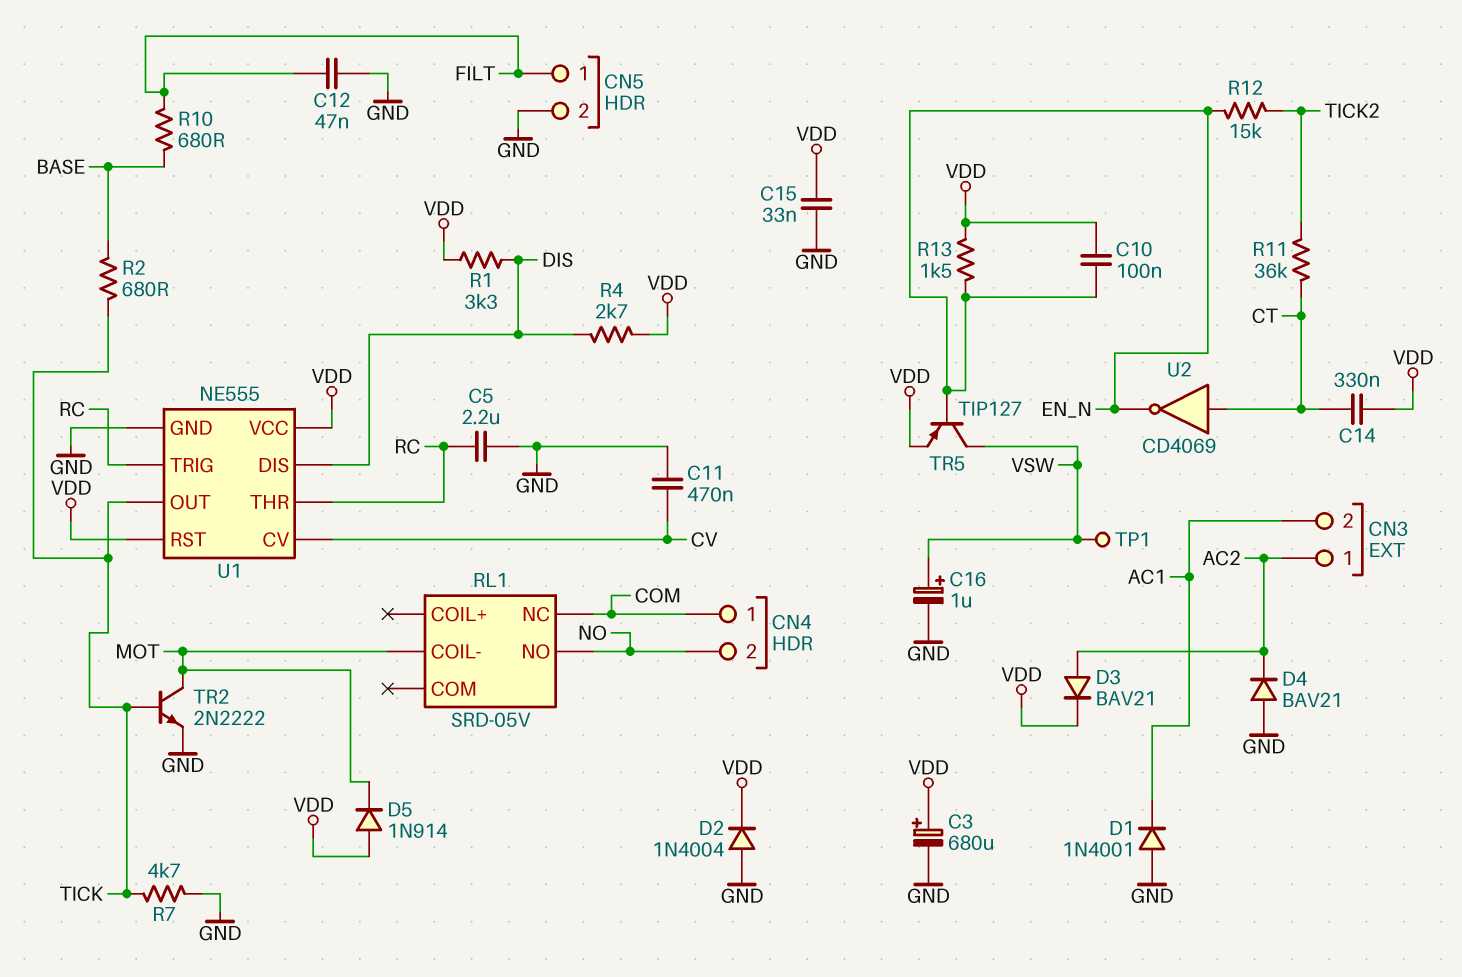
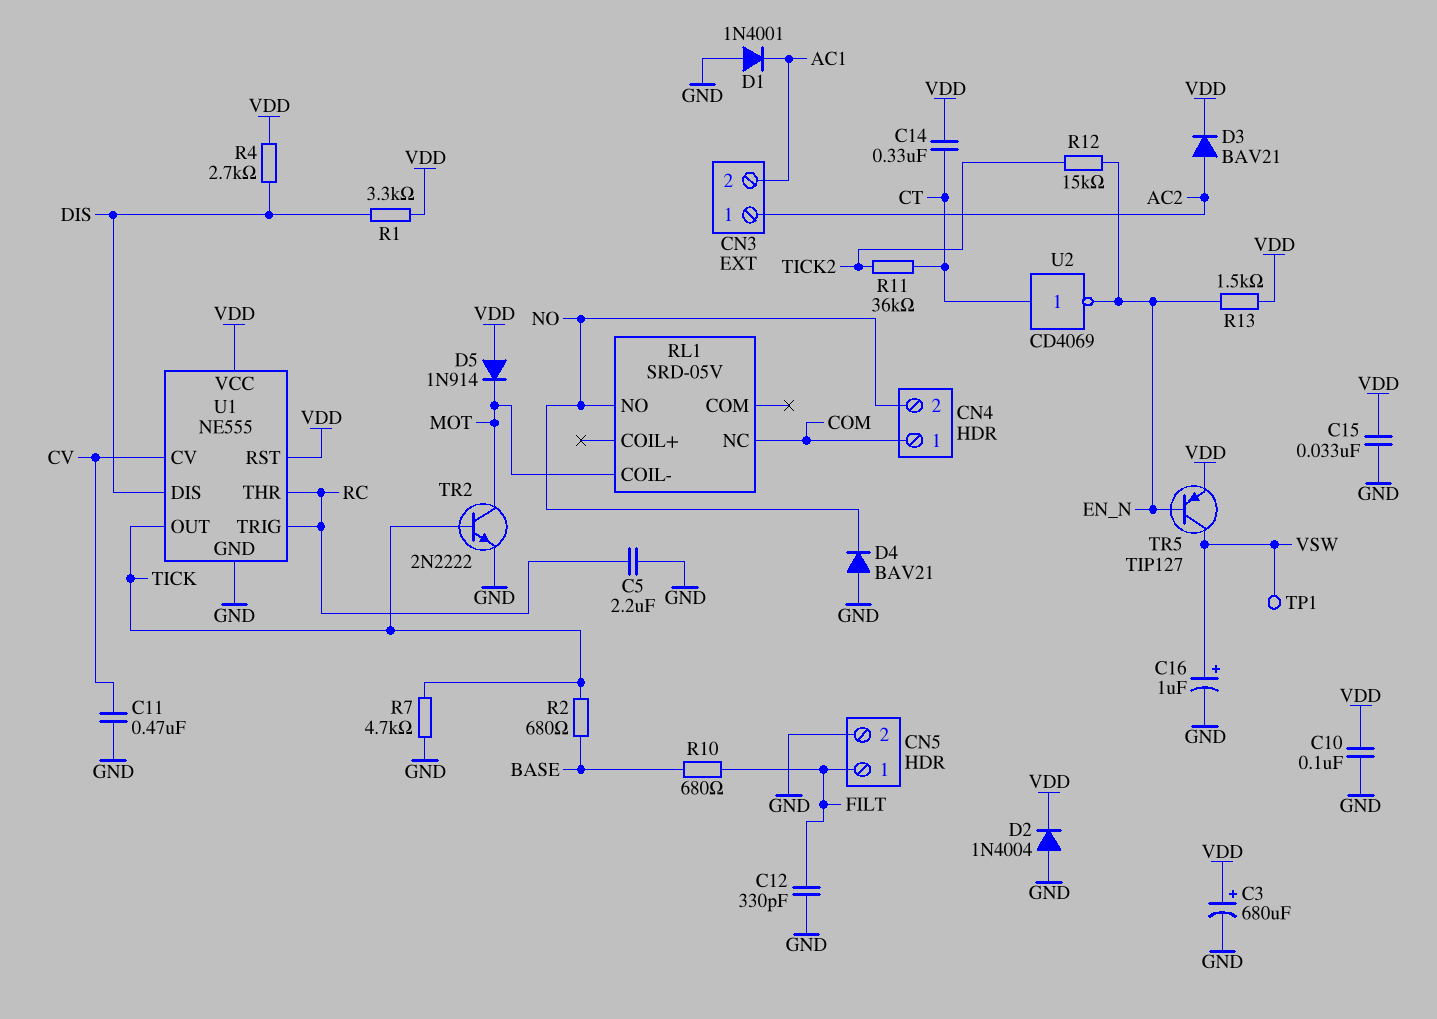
C10: 100nF (EN_N, VDD) -> 100nF (GND, VDD)
C12: 47nF (FILT, GND) -> 330pF (FILT, GND)
D4: diode BAV21 (A GND, K AC2) -> diode BAV21 (A GND, K NO)

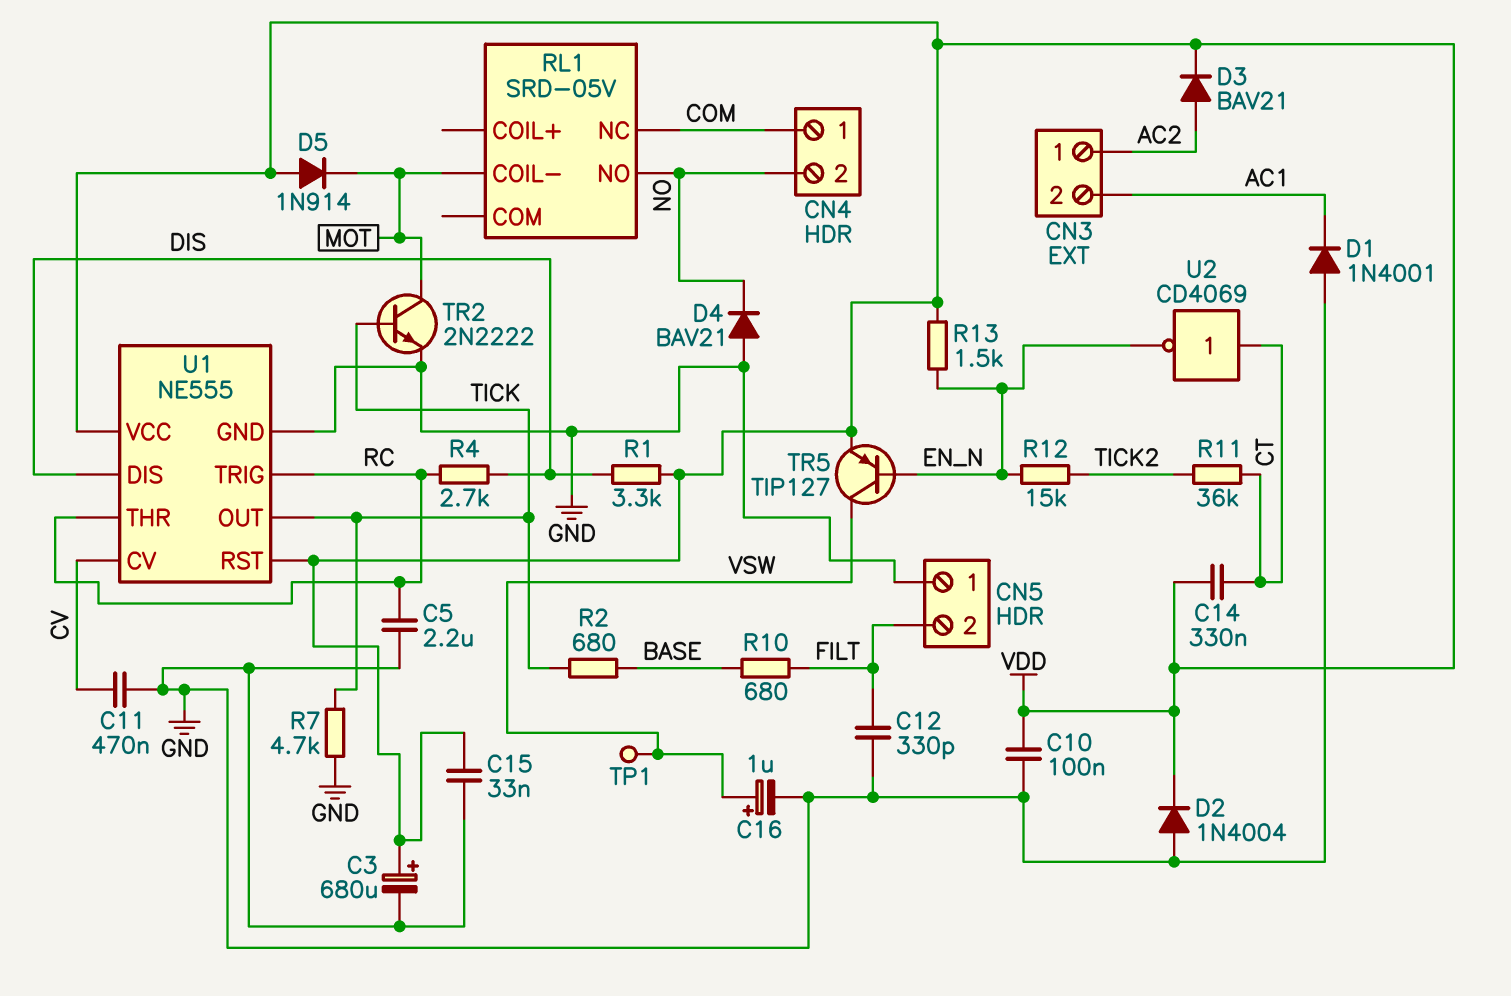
CN5 pin 1: FILT -> GND
CN5 pin 2: GND -> FILT
R4: 2.7k (DIS, VDD) -> 2.7k (DIS, RC)

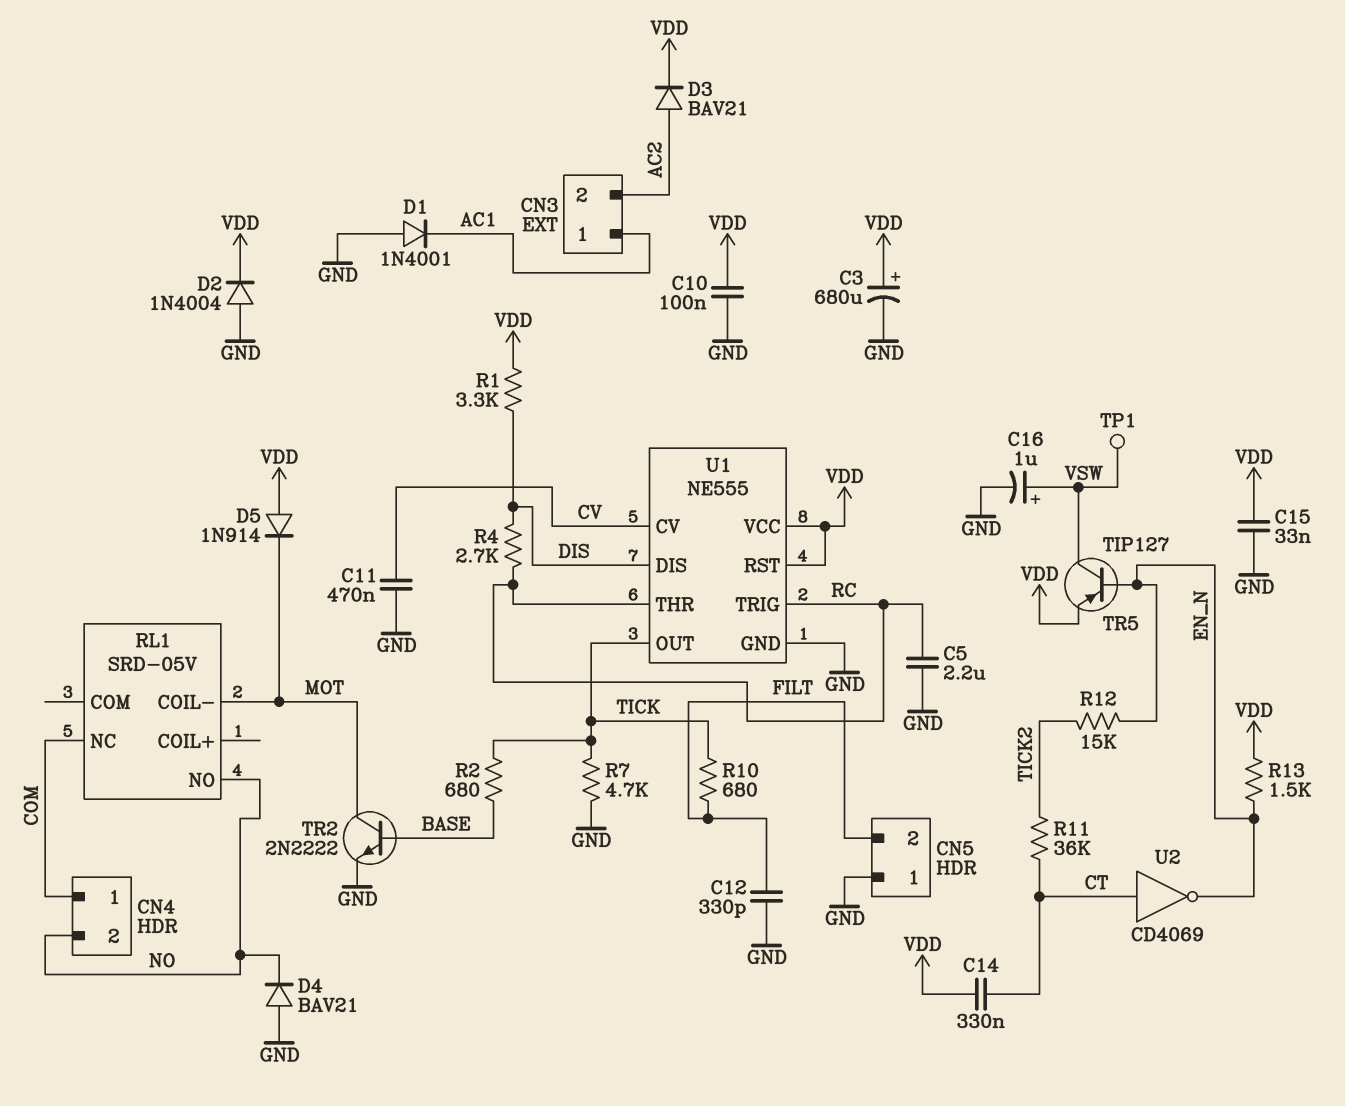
CN3 pin 1: AC2 -> AC1
CN3 pin 2: AC1 -> AC2
R10: 680 (BASE, FILT) -> 680 (FILT, TICK)
TR2: NPN 2N2222 (B TICK, C MOT, E GND) -> NPN 2N2222 (B BASE, C MOT, E GND)

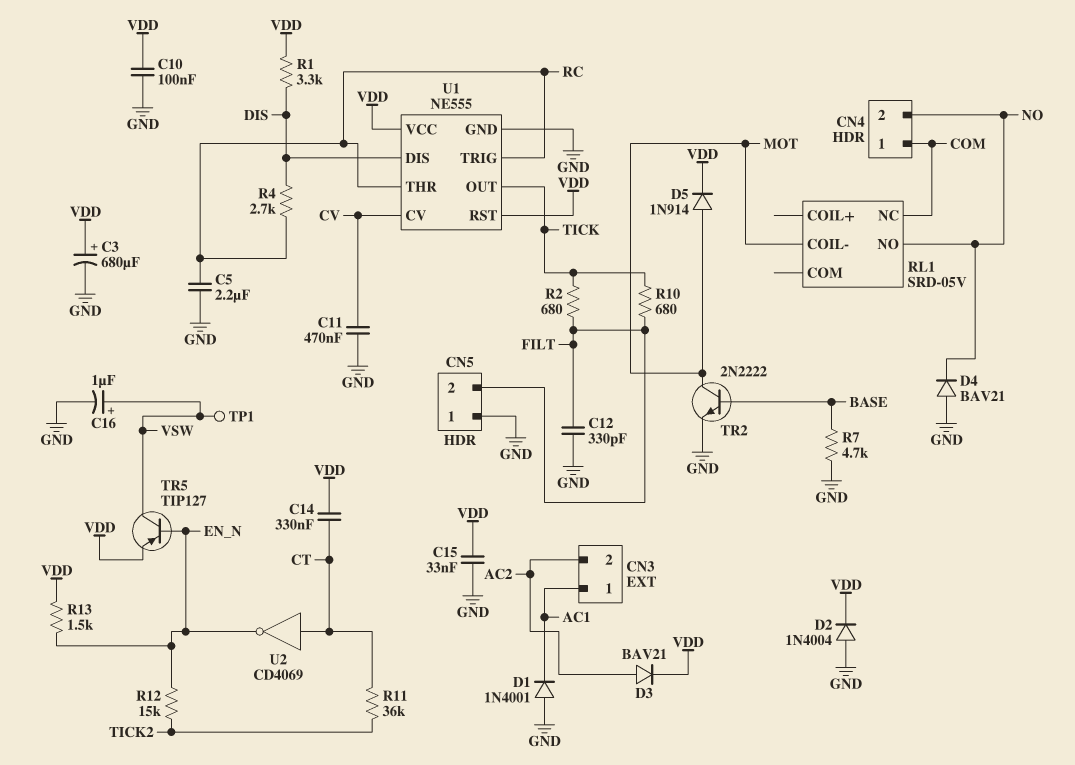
D5: diode 1N914 (A VDD, K MOT) -> diode 1N914 (A MOT, K VDD)
R2: 680 (BASE, TICK) -> 680 (FILT, TICK)
R7: 4.7k (GND, TICK) -> 4.7k (BASE, GND)

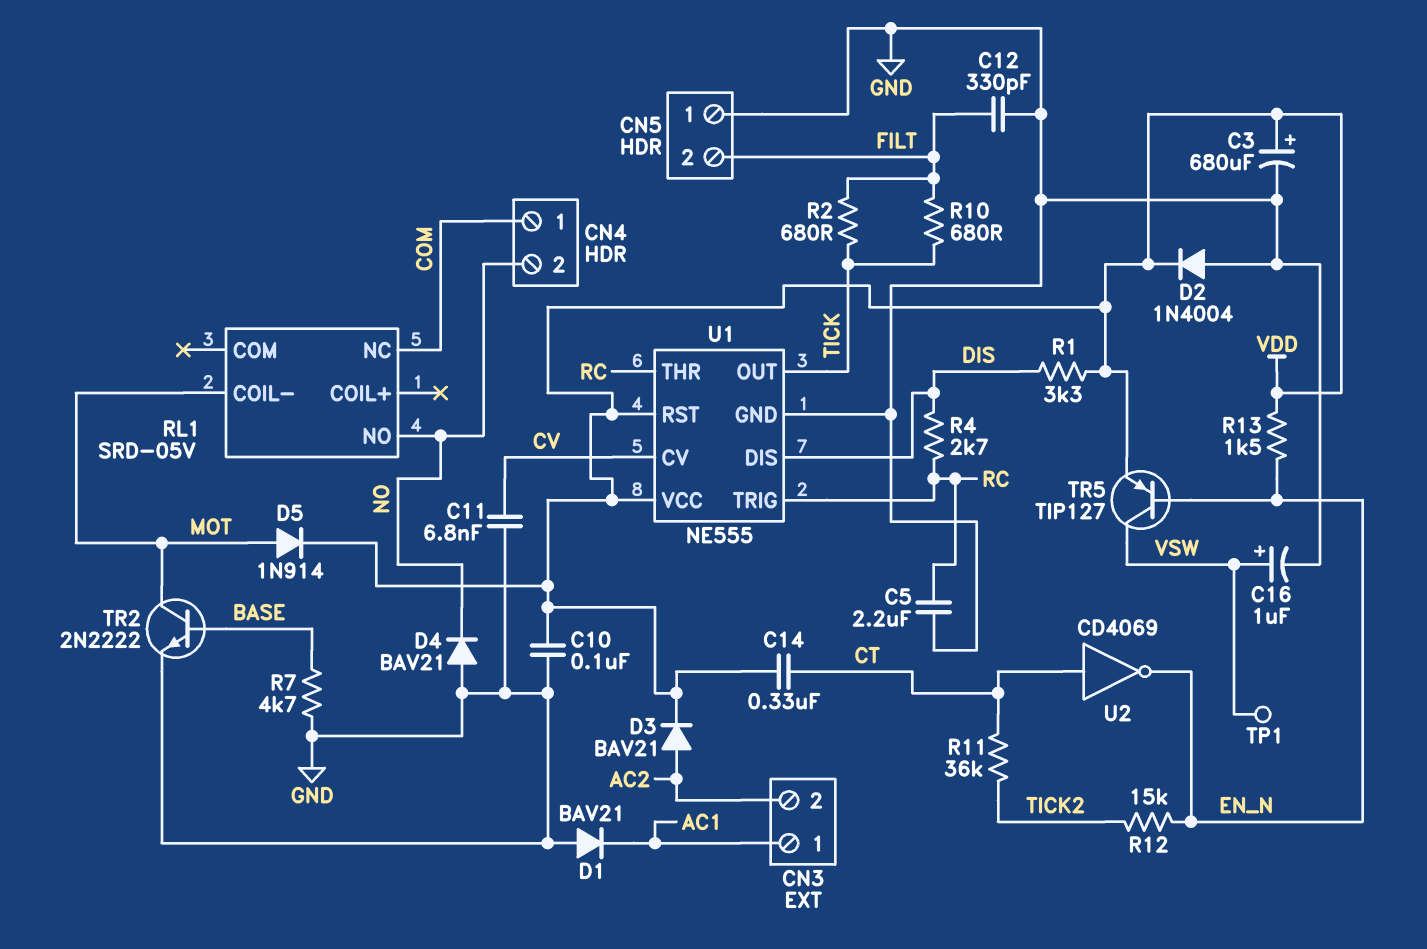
C11: 470nF (CV, GND) -> 6.8nF (CV, GND)
C15: 33nF (GND, VDD) -> none
D1: diode 1N4001 (A GND, K AC1) -> diode BAV21 (A GND, K AC1)

